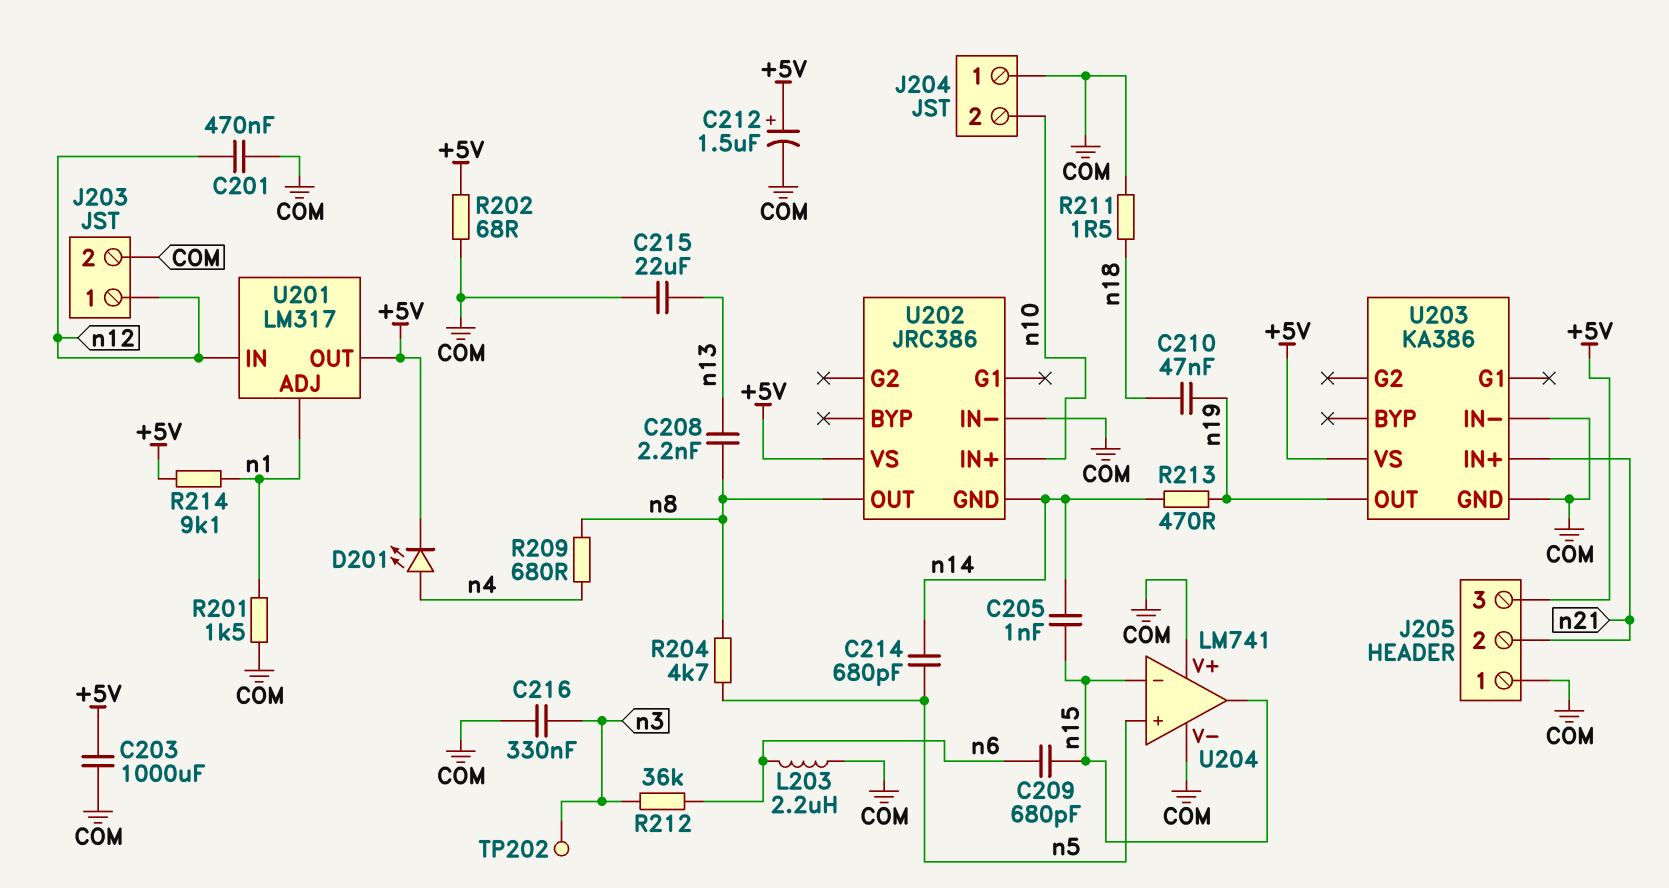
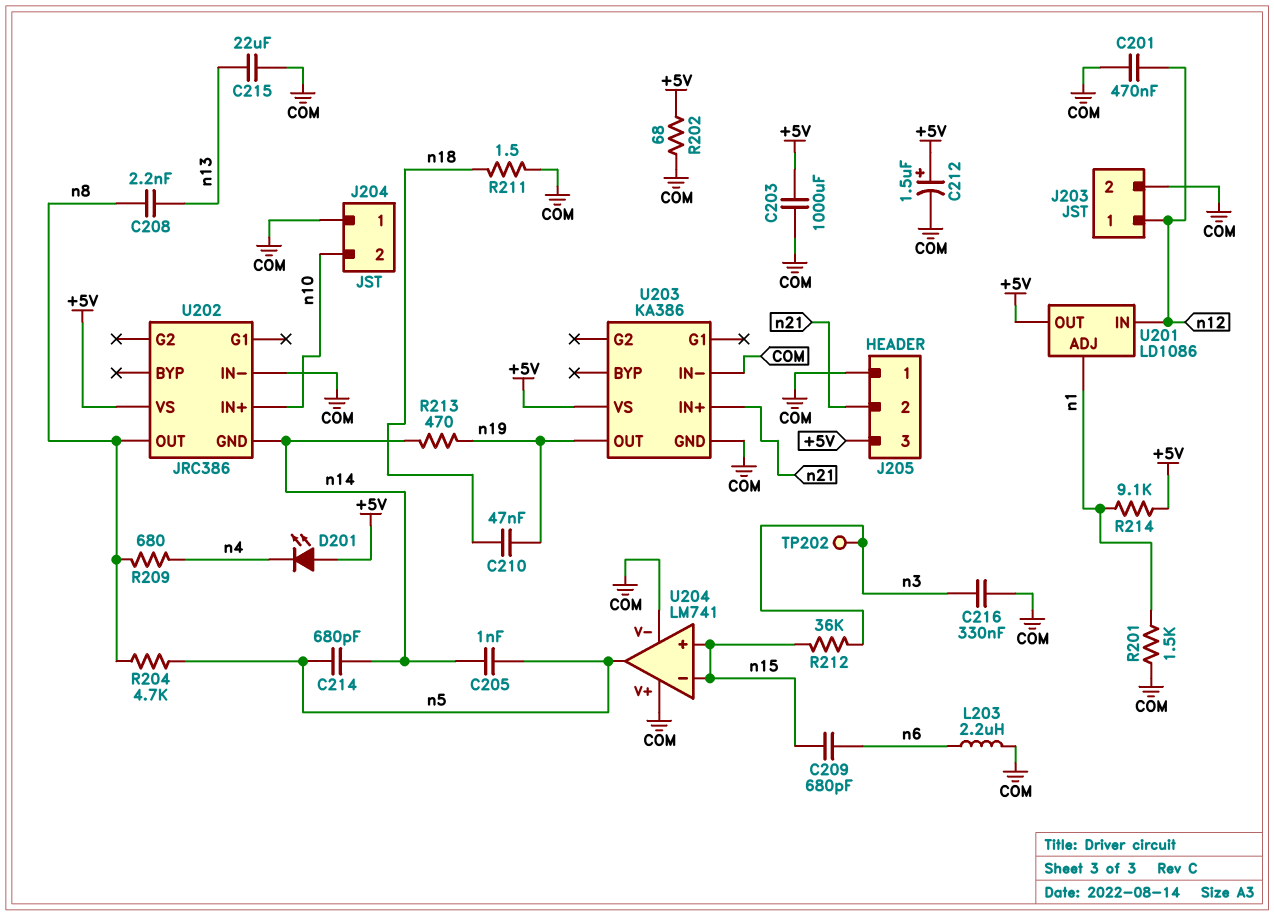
C205: 1nF (n14, n15) -> 1nF (n5, n14)
D201: LED (A n4, K +5V) -> LED (A +5V, K n4)
R212: 36k (n3, n6) -> 36k (n3, n15)
U201: LM317 -> LD1086
U204 pin in+: n5 -> n15
U204 pin out: n15 -> n5

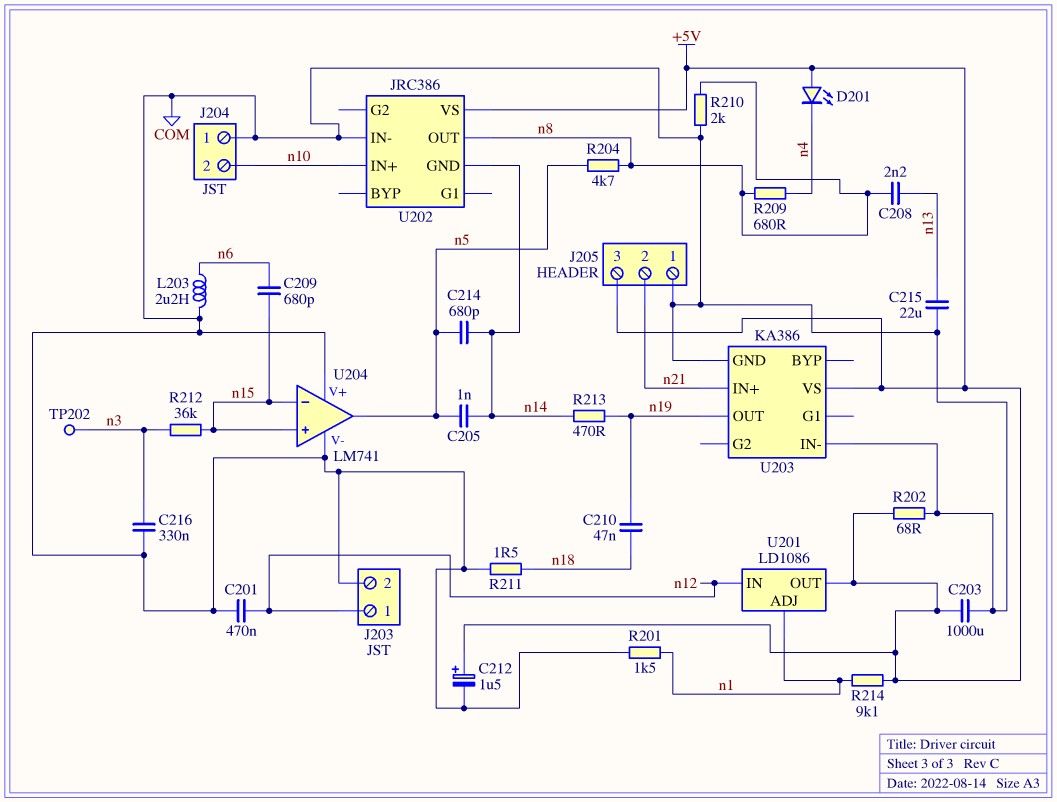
R210: none -> 2k (COM, n8)

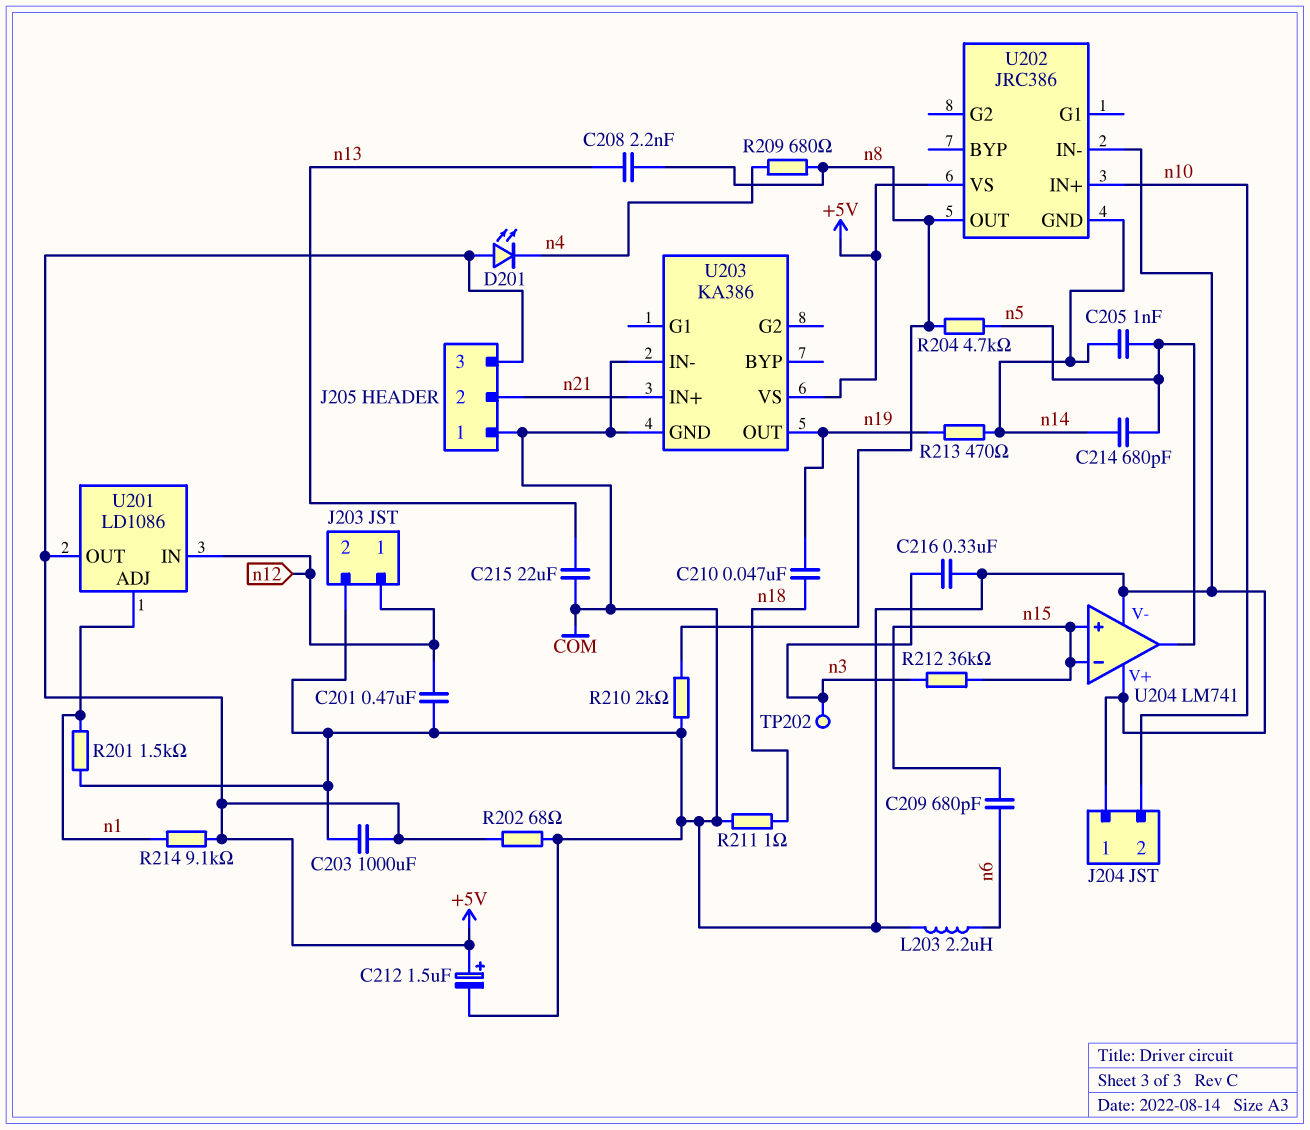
R211: 1.5 (COM, n18) -> 1 (COM, n18)

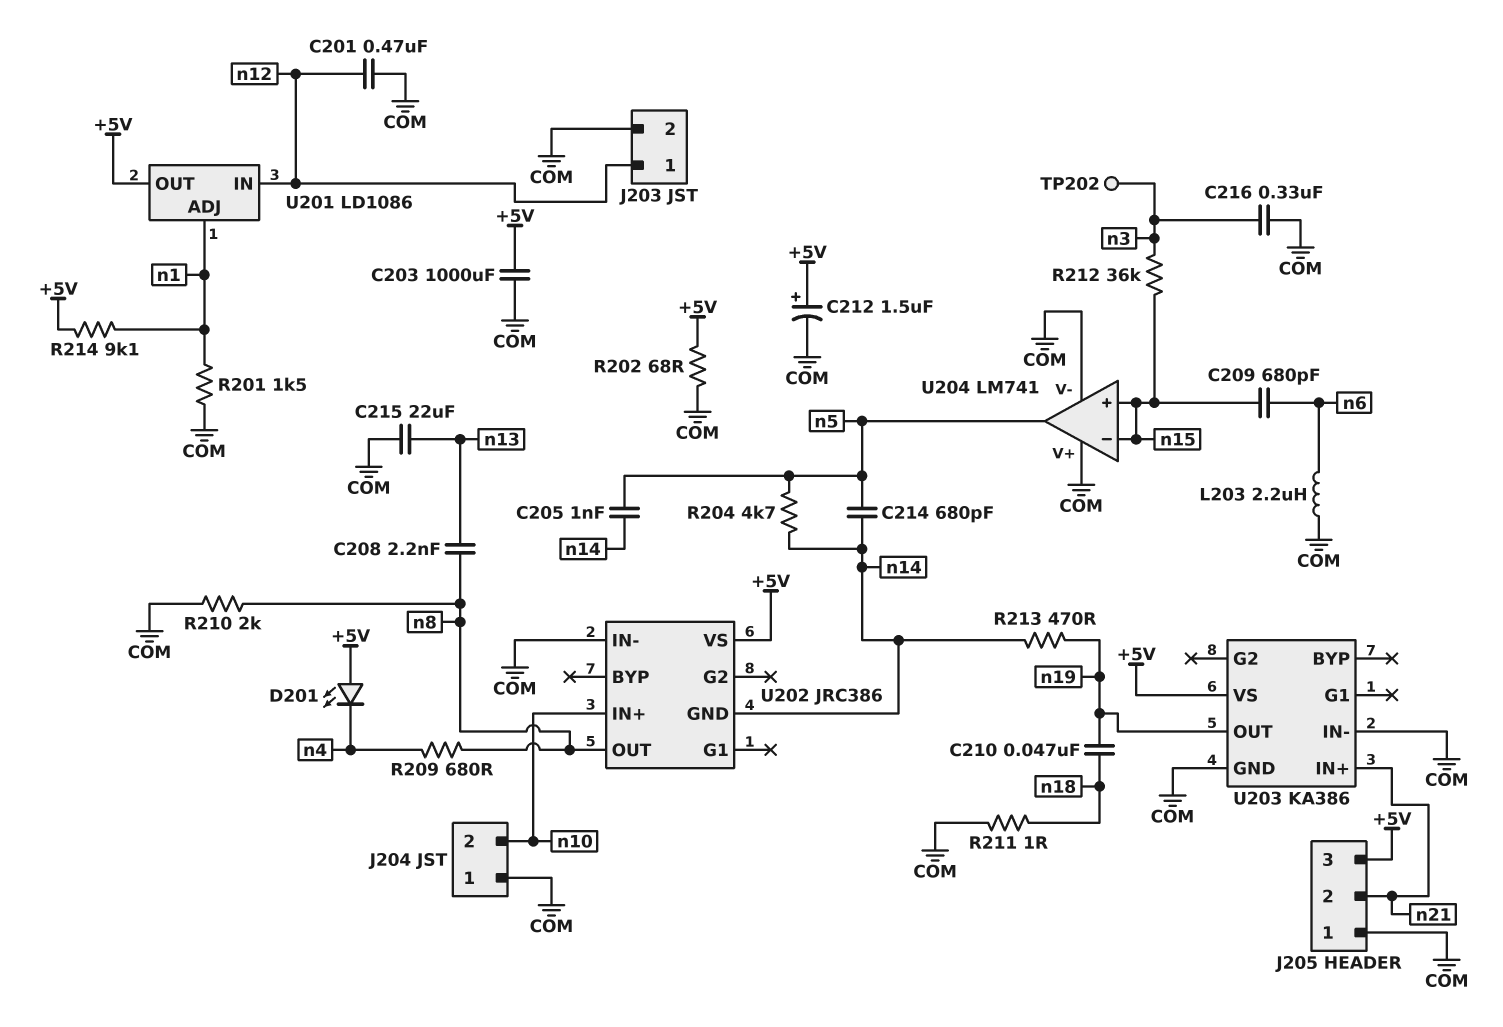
R204: 4.7k (n5, n8) -> 4.7k (n5, n14)

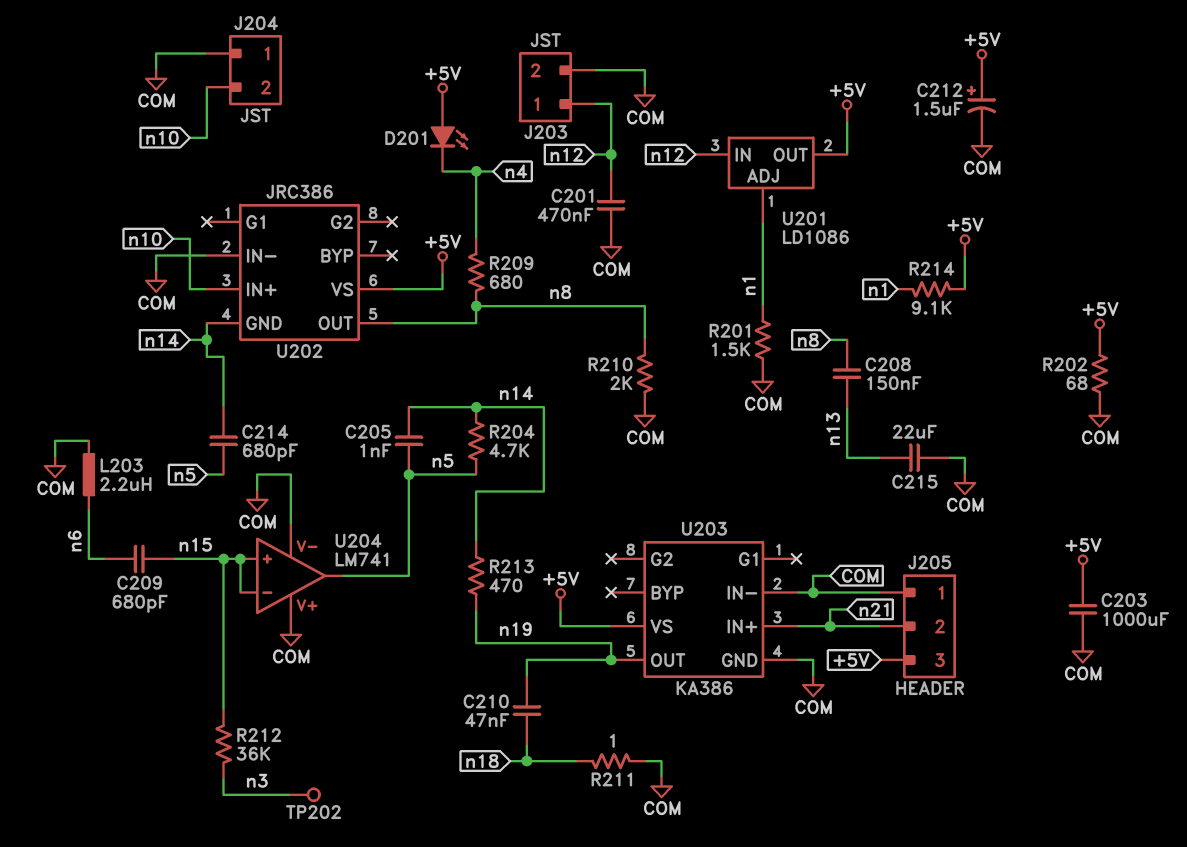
C208: 2.2nF (n8, n13) -> 150nF (n8, n13)
C216: 330nF (COM, n3) -> none

